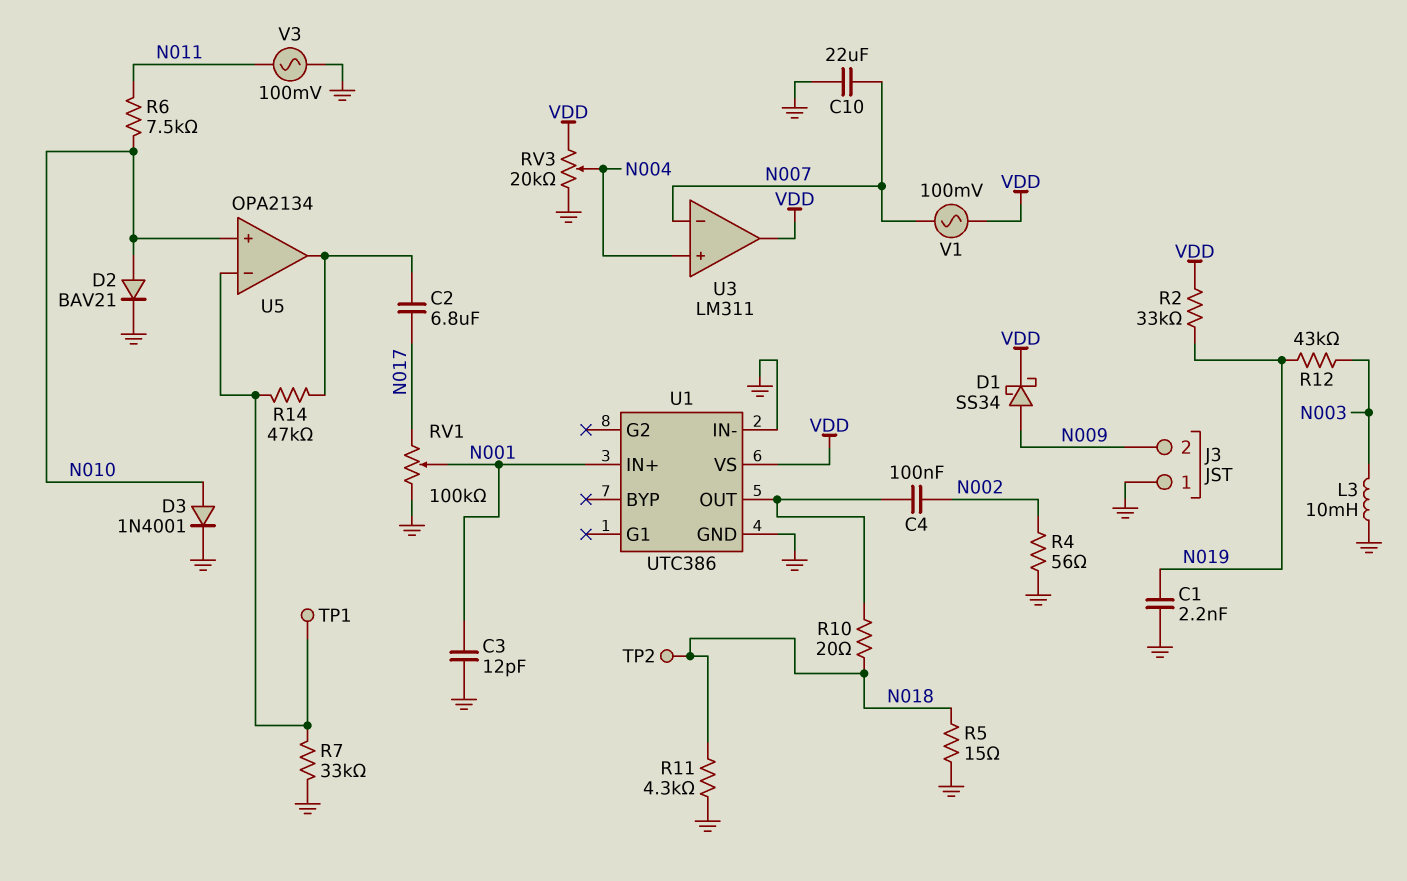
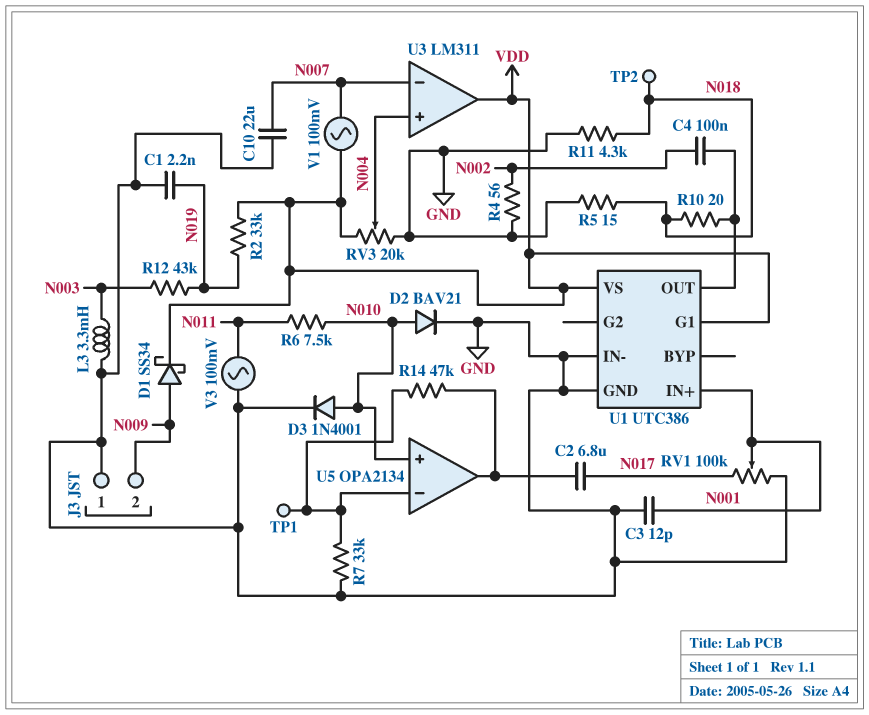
L3: 10mH (GND, N003) -> 3.3mH (GND, N003)
U1 pin G1: none -> VDD

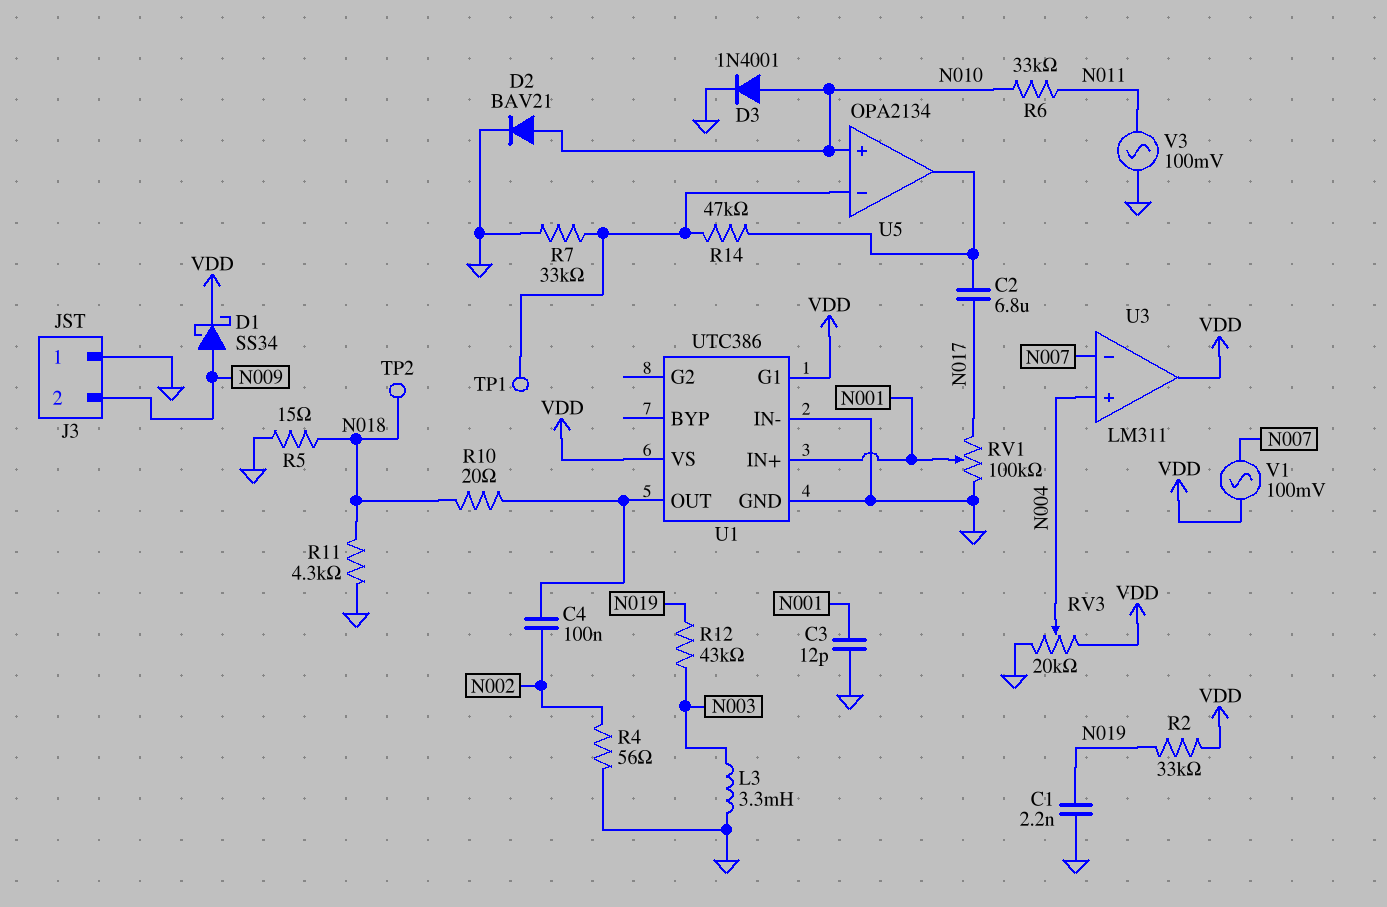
C10: 22uF (GND, N007) -> none
R6: 7.5k (N010, N011) -> 33k (N010, N011)

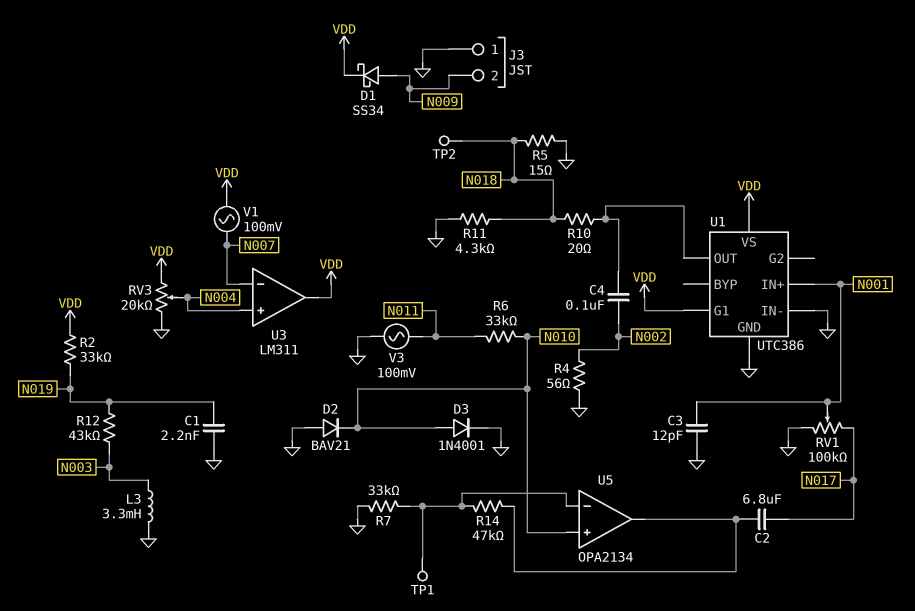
D2: diode BAV21 (A N010, K GND) -> diode BAV21 (A GND, K N010)

